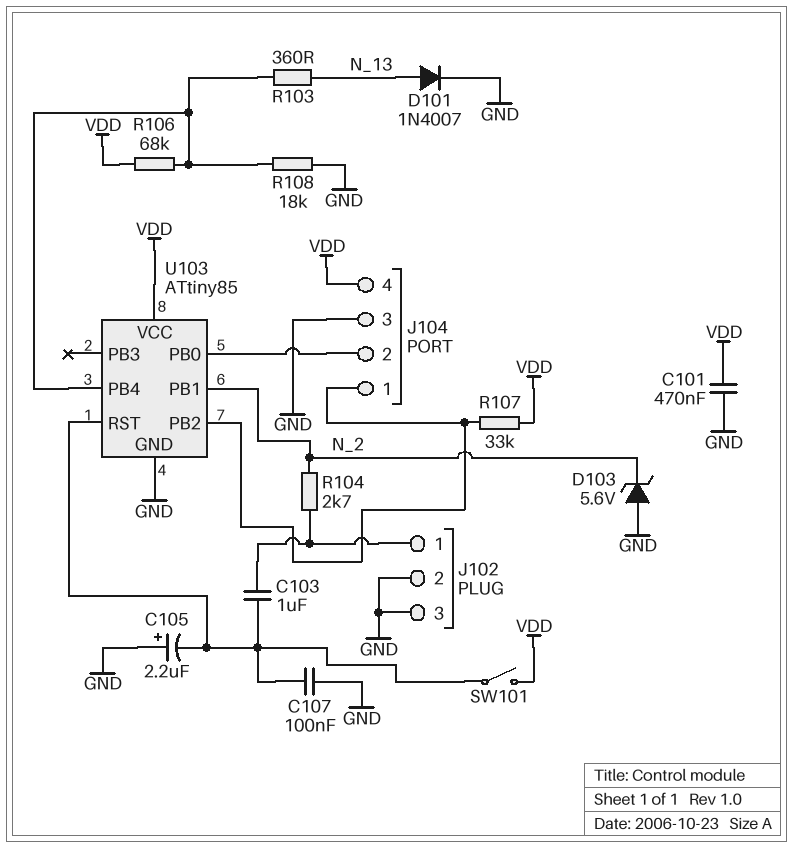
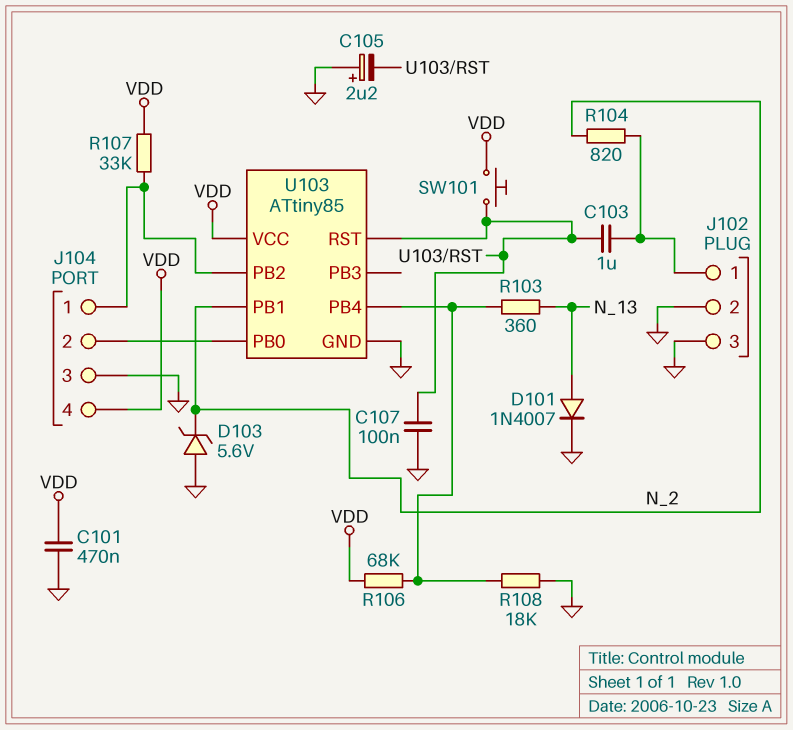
R104: 2.7k (J102/1, N_2) -> 820 (J102/1, N_2)
SW101: switch (U103/RST, VDD) -> button (U103/RST, VDD)

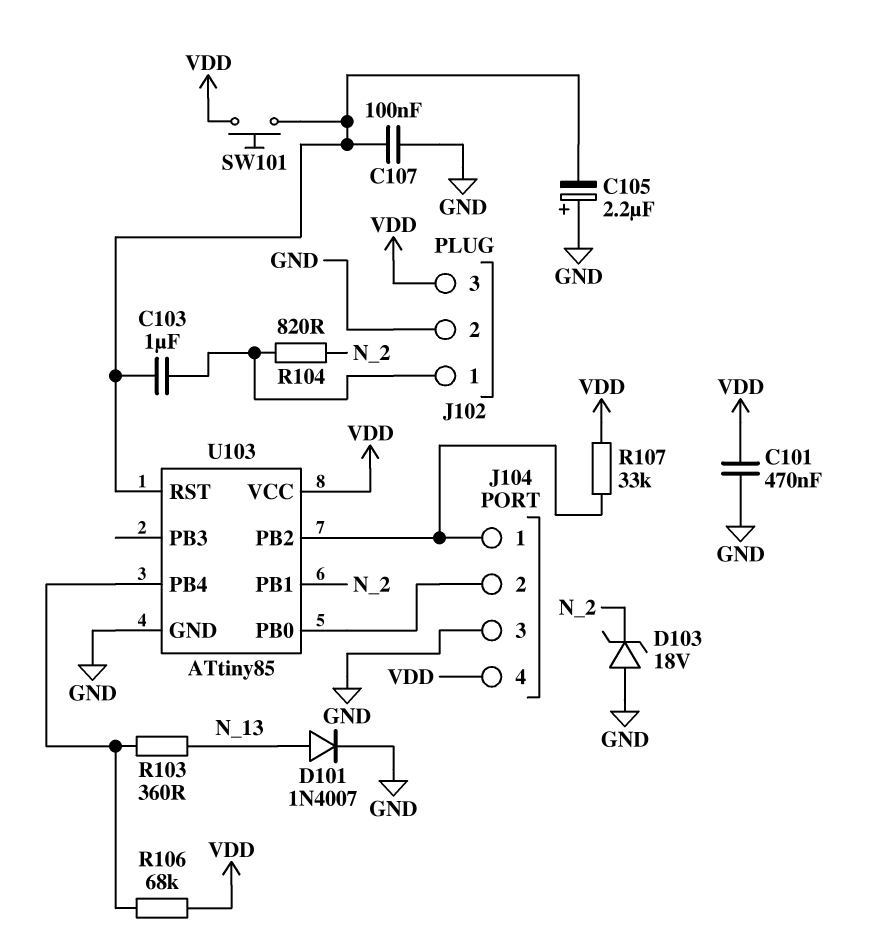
D103: zener 5.6V (A GND, K N_2) -> zener 18V (A GND, K N_2)
J102 pin 3: GND -> VDD
R108: 18k (GND, U103/PB4) -> none

